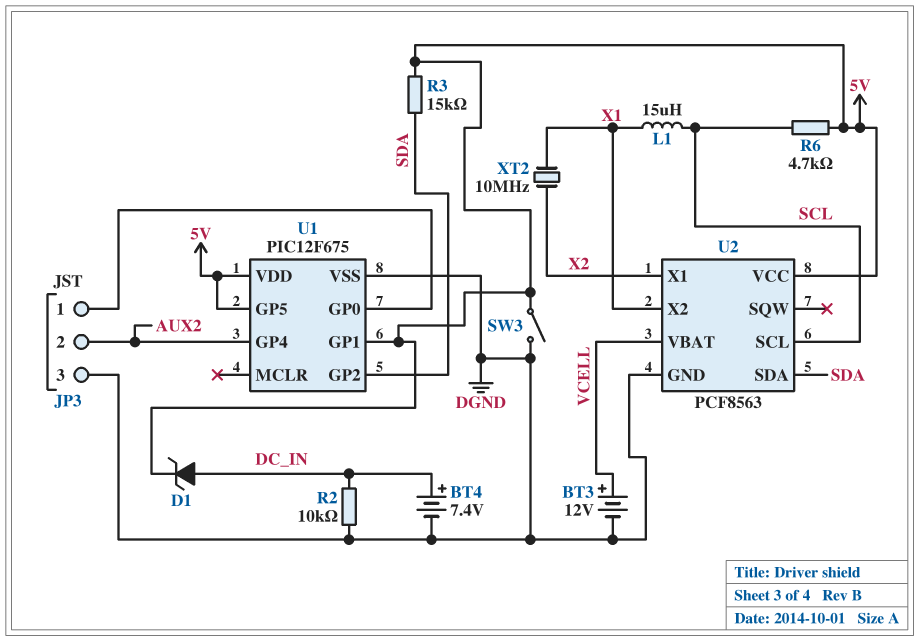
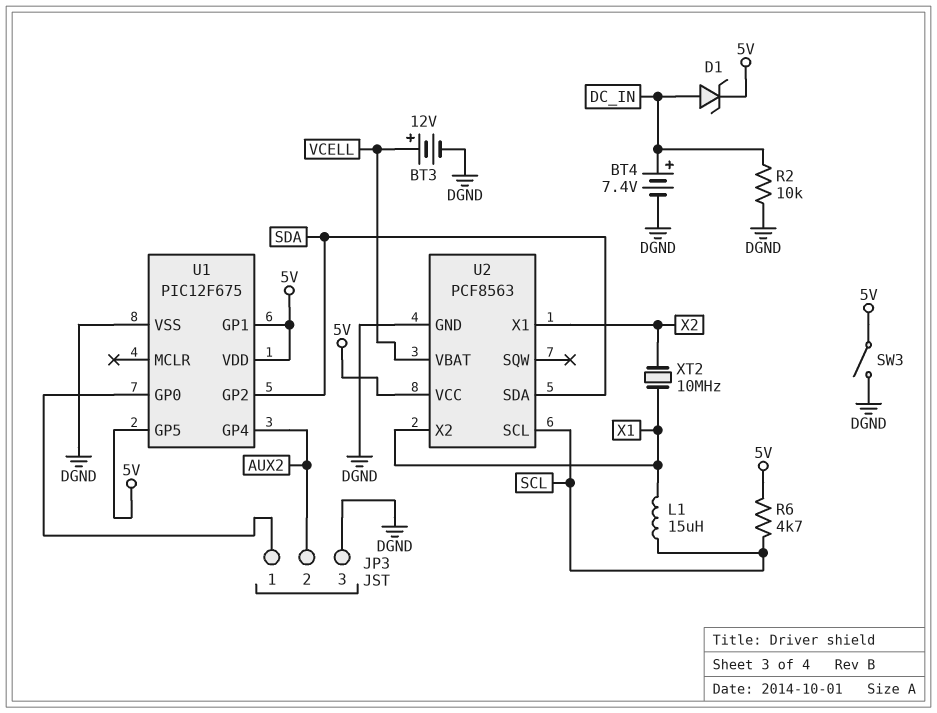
R3: 15k (5V, SDA) -> none

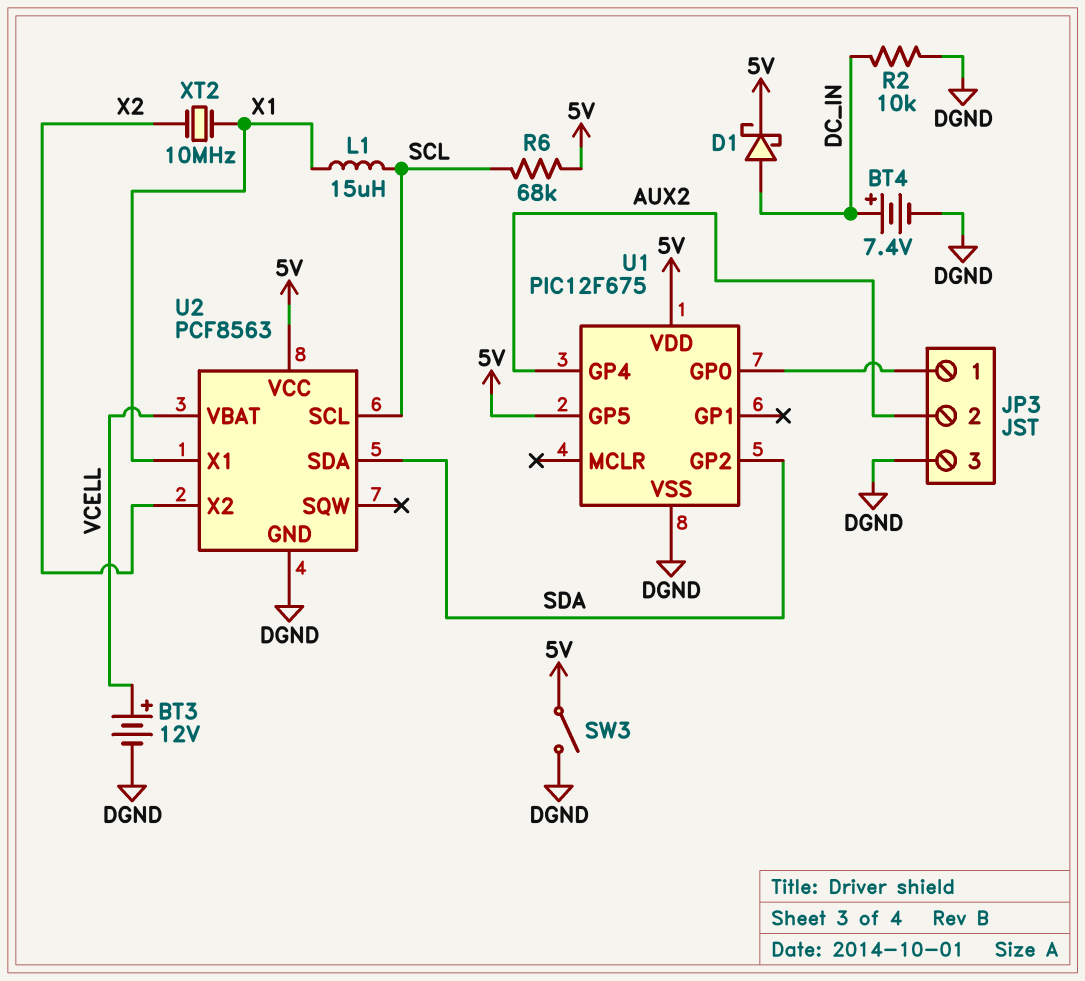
D1: zener (A DC_IN, K 5V) -> schottky (A DC_IN, K 5V)
R6: 4.7k (5V, SCL) -> 68k (5V, SCL)
U1 pin GP1: 5V -> none
U2 pin X1: X2 -> X1
U2 pin X2: X1 -> X2

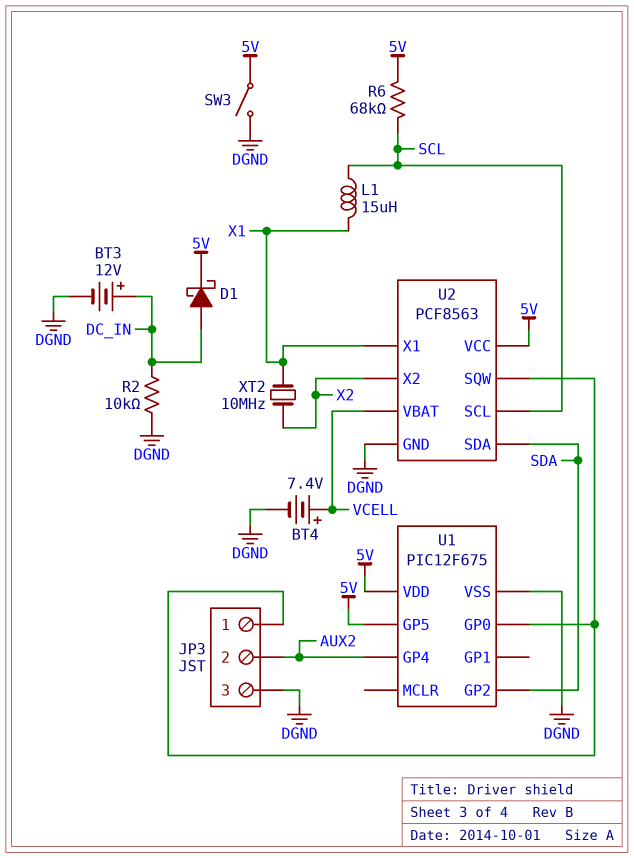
BT3: 12V (plus VCELL, minus DGND) -> 12V (plus DC_IN, minus DGND)
BT4: 7.4V (plus DC_IN, minus DGND) -> 7.4V (plus VCELL, minus DGND)
U2 pin SQW: none -> JP3/1

